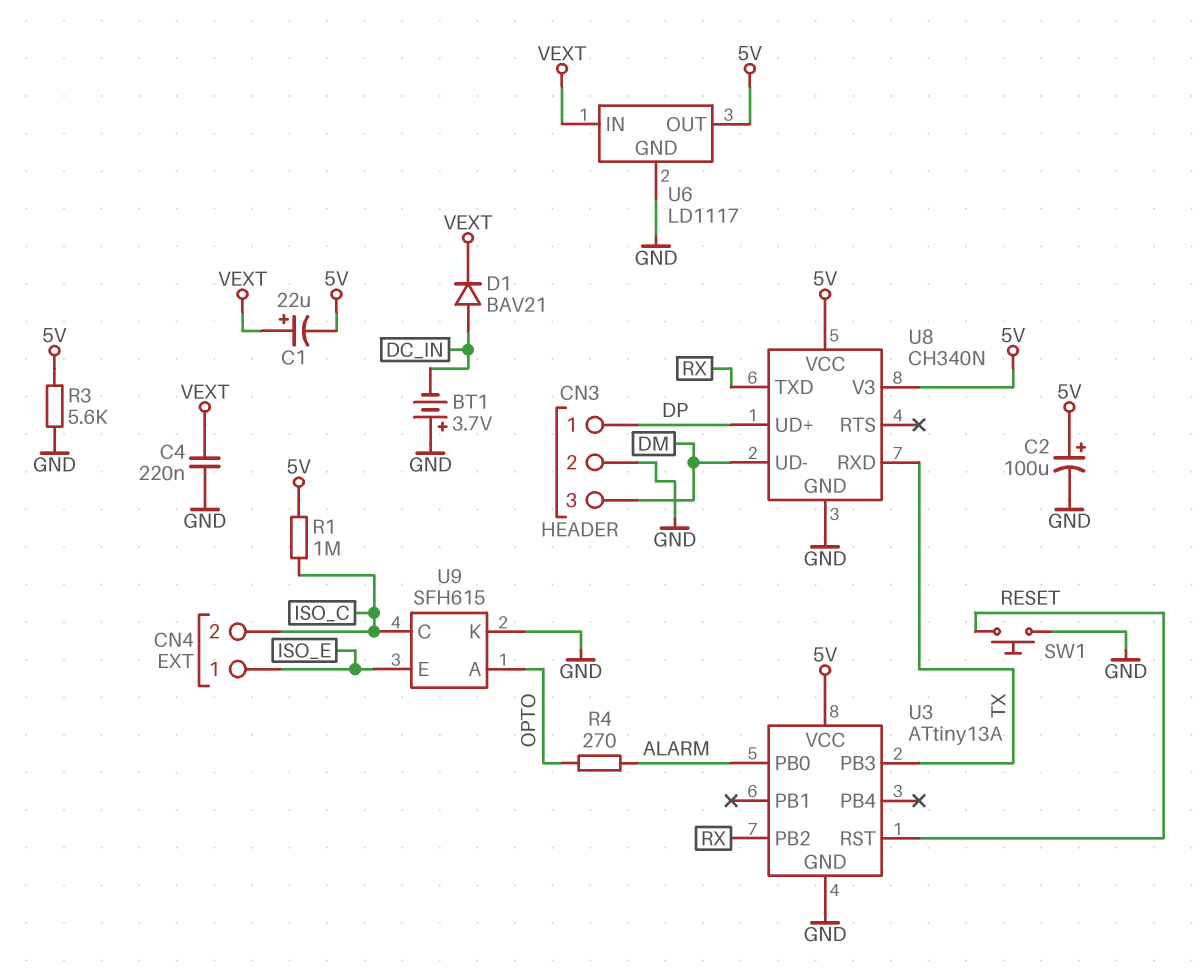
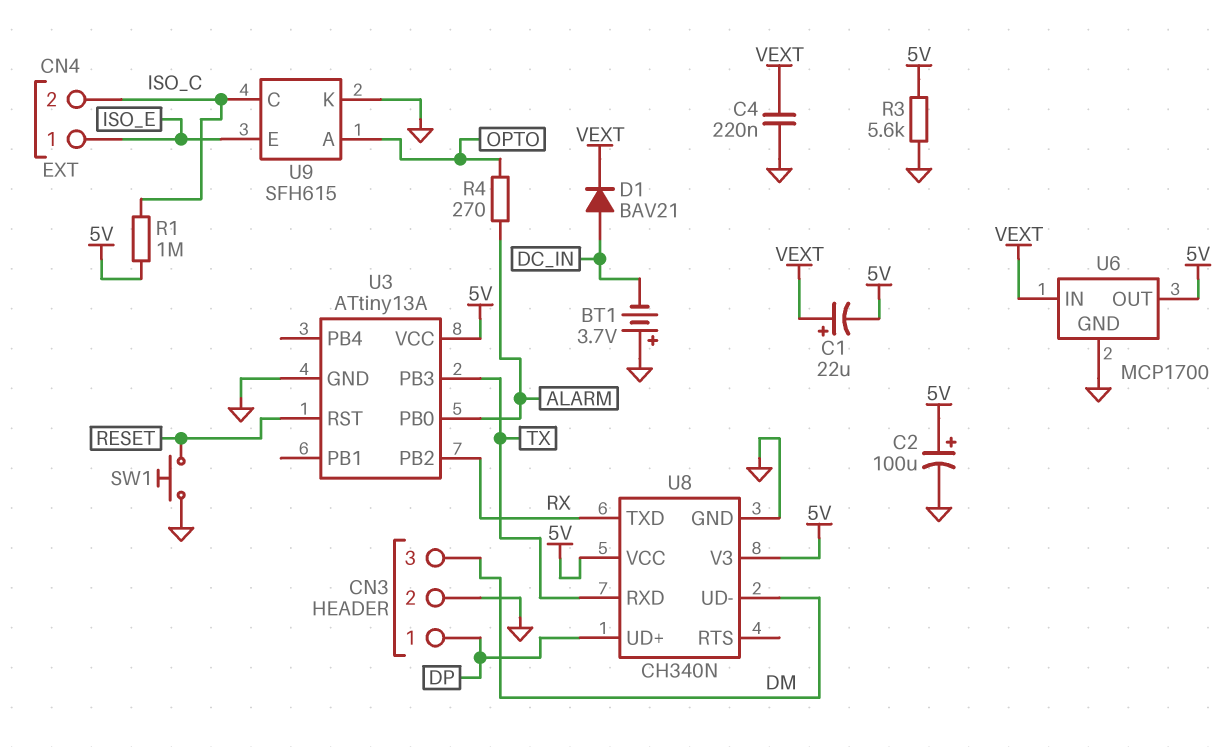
U6: LD1117 -> MCP1700

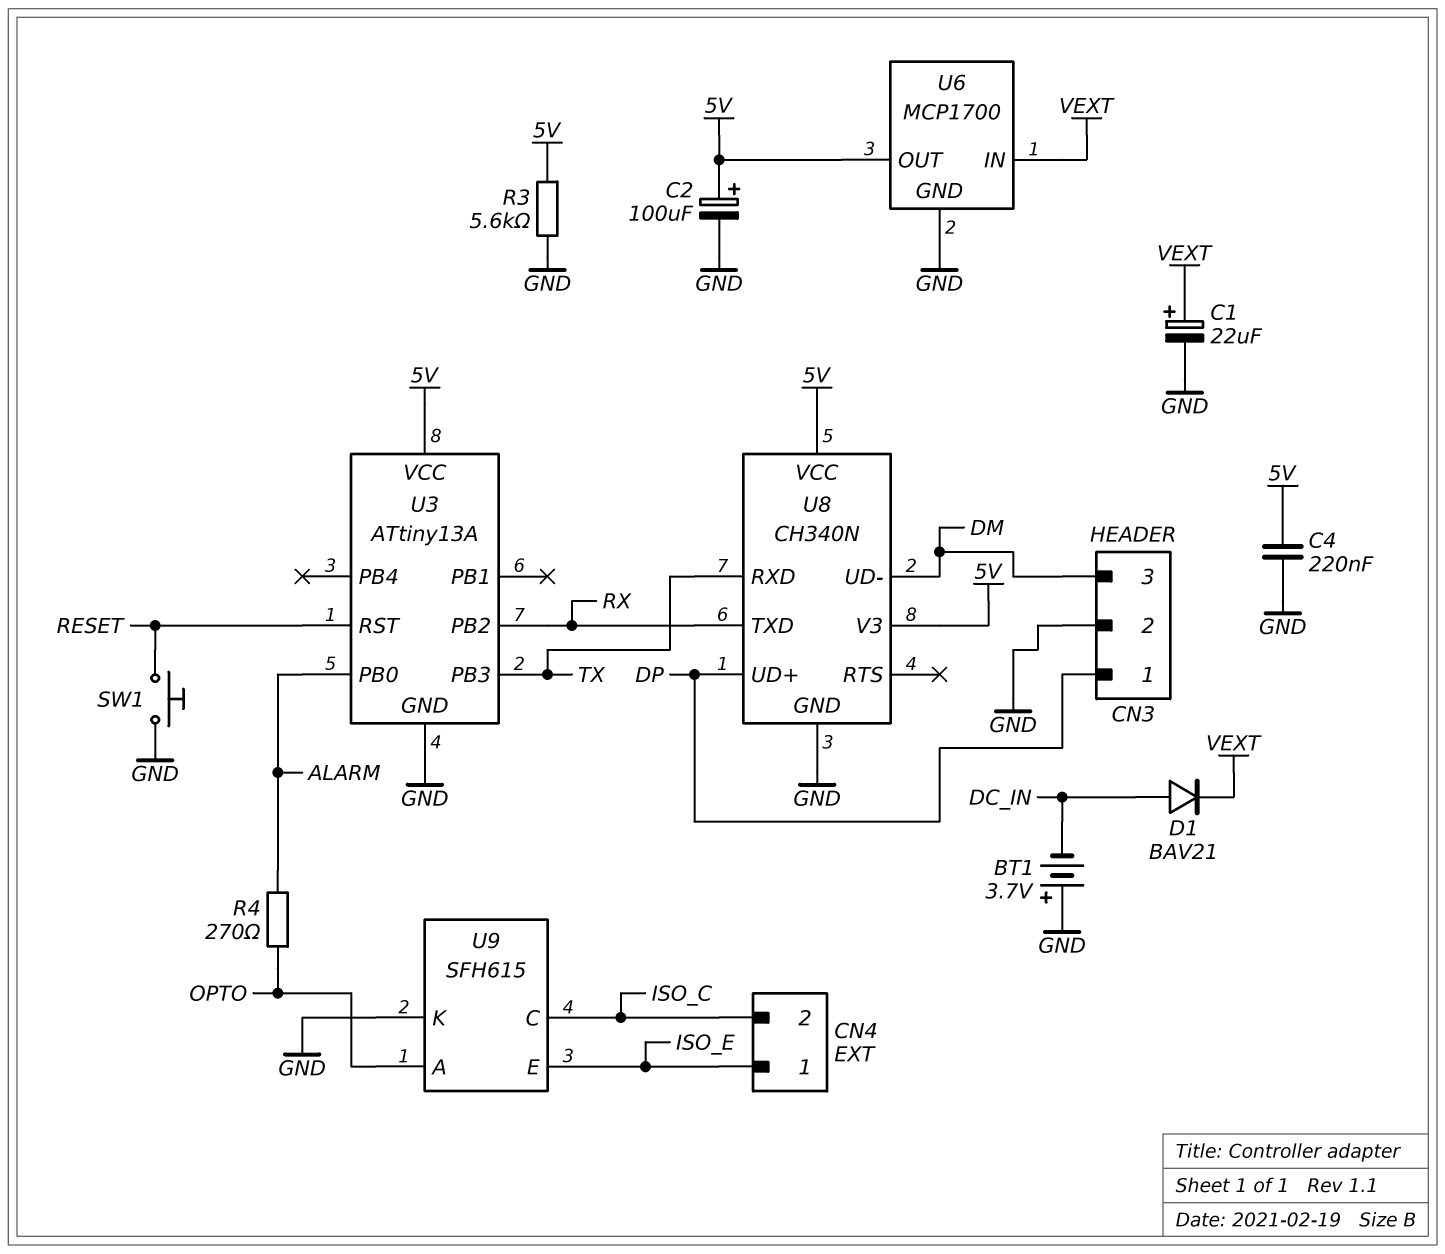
C1: 22uF (plus VEXT, minus 5V) -> 22uF (plus VEXT, minus GND)
C4: 220nF (GND, VEXT) -> 220nF (5V, GND)
R1: 1M (5V, ISO_C) -> none

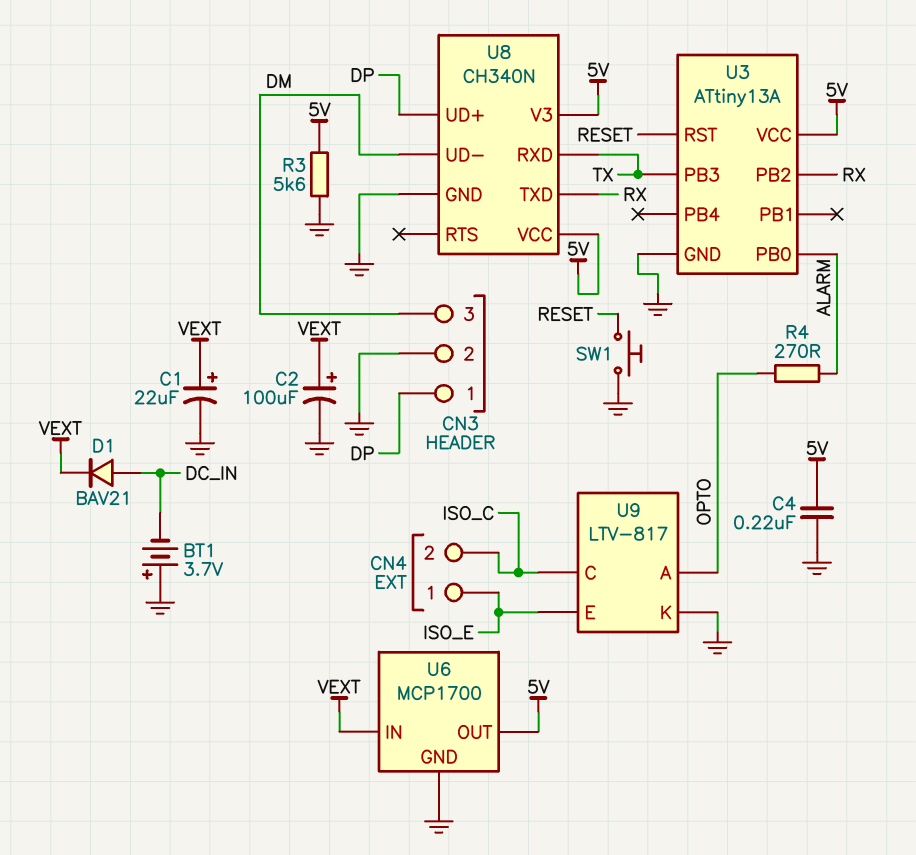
C2: 100uF (plus 5V, minus GND) -> 100uF (plus VEXT, minus GND)
U9: SFH615 -> LTV-817

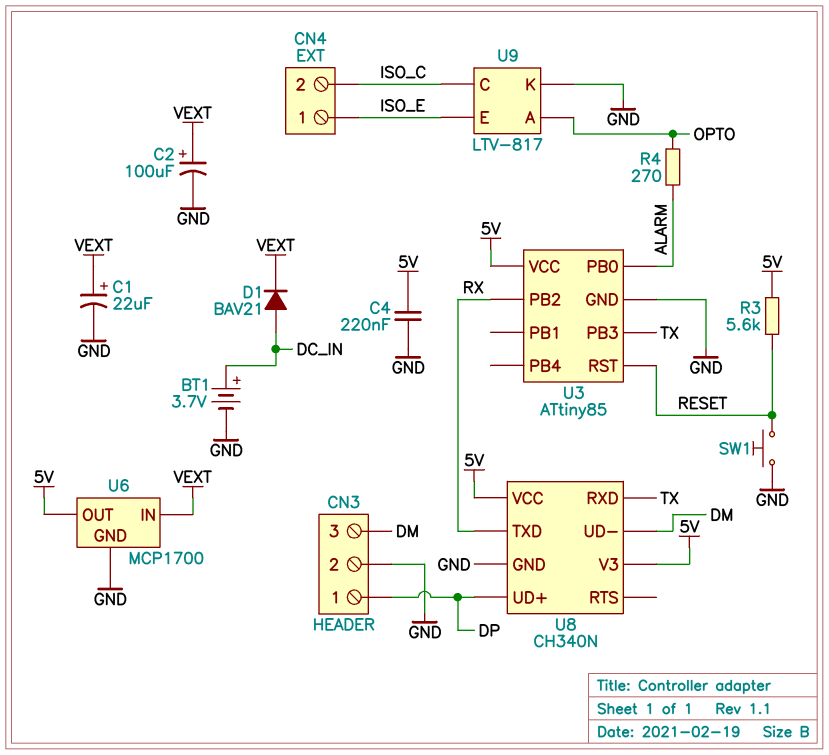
BT1: 3.7V (plus GND, minus DC_IN) -> 3.7V (plus DC_IN, minus GND)
R3: 5.6k (5V, GND) -> 5.6k (5V, RESET)
U3: ATtiny13A -> ATtiny85

